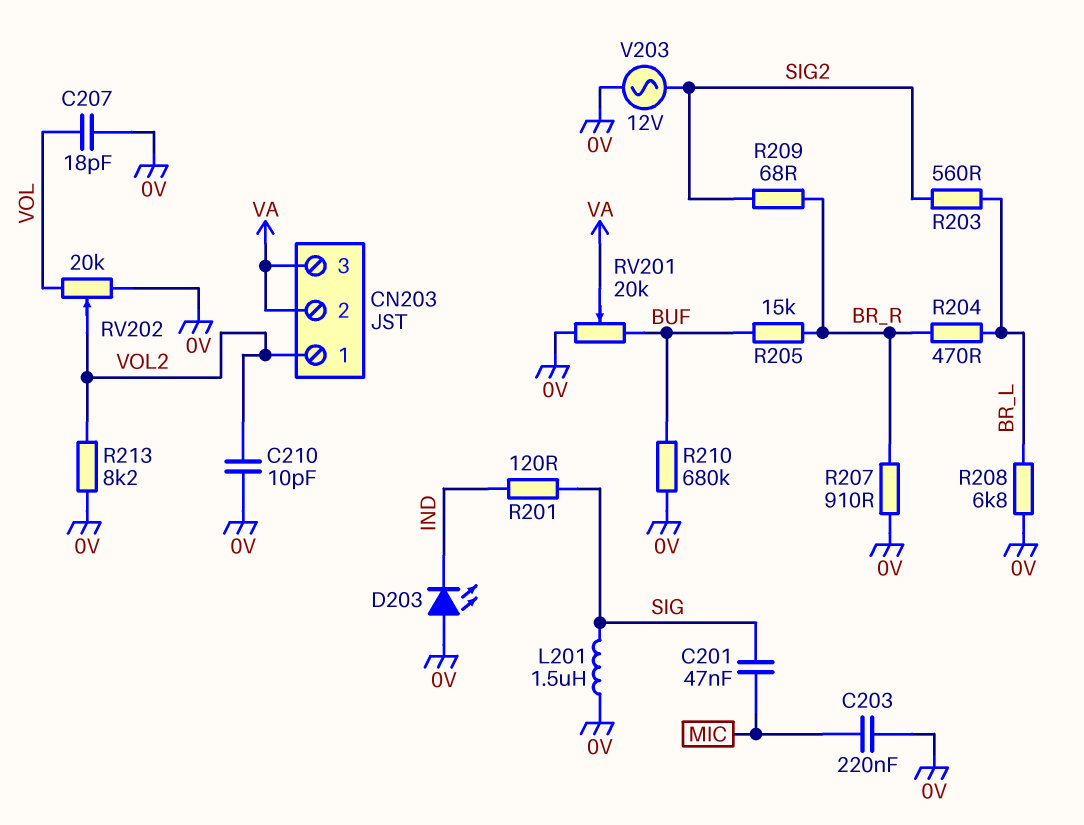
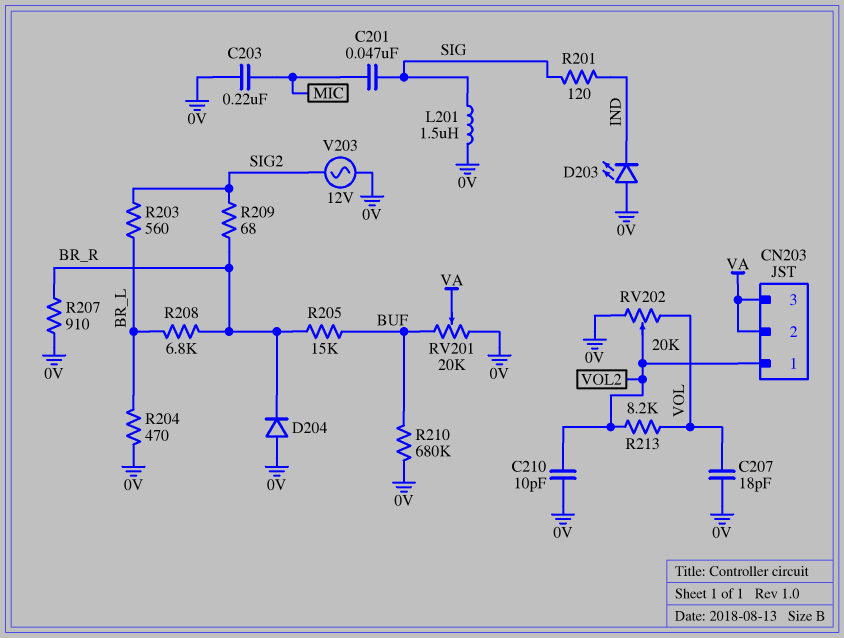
D204: none -> diode (A 0V, K BR_R)
R204: 470 (BR_L, BR_R) -> 470 (0V, BR_L)
R208: 6.8k (0V, BR_L) -> 6.8k (BR_L, BR_R)
R213: 8.2k (0V, VOL2) -> 8.2k (VOL, VOL2)

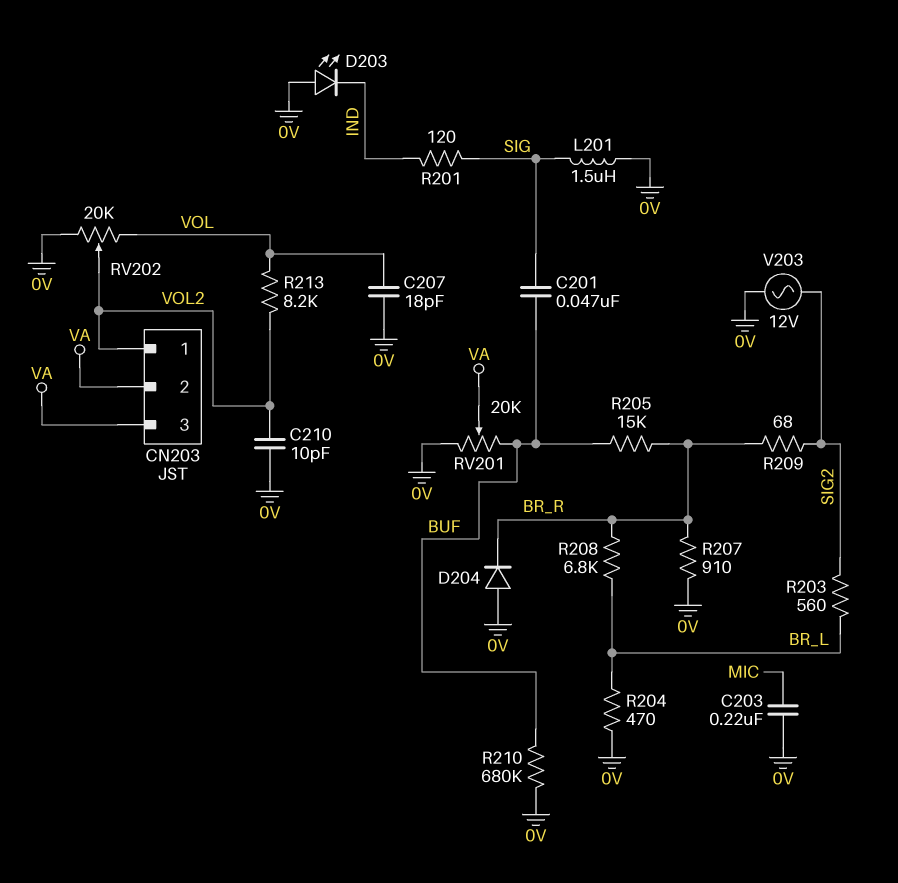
C201: 47nF (MIC, SIG) -> 47nF (BUF, SIG)

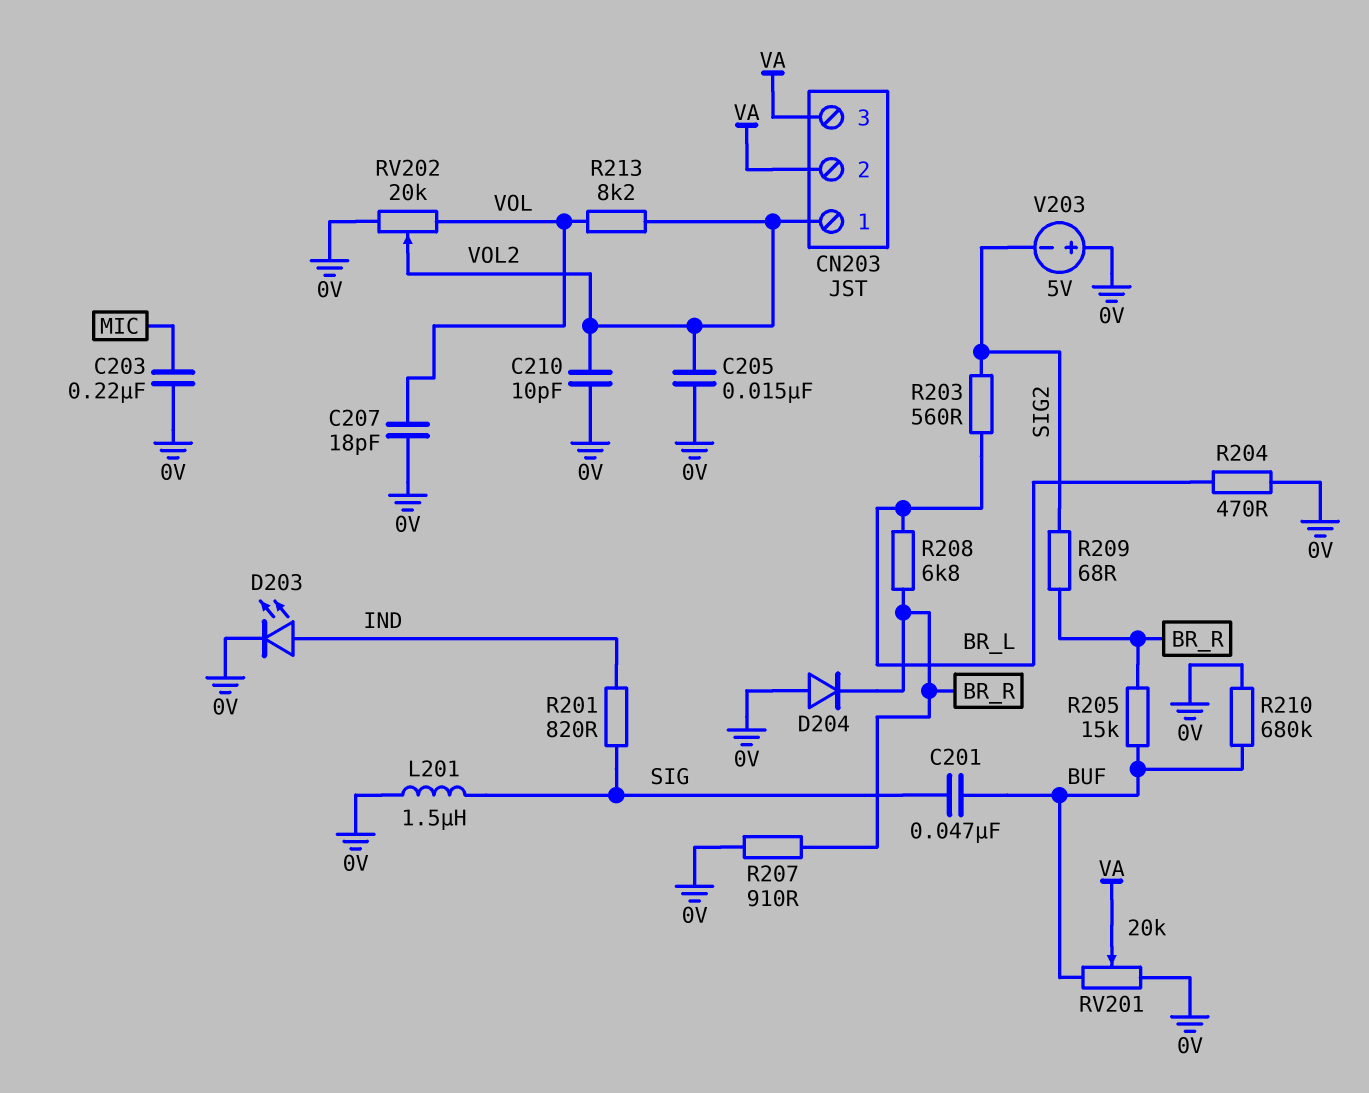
C205: none -> 15nF (0V, VOL2)
D203: LED (A 0V, K IND) -> LED (A IND, K 0V)
R201: 120 (IND, SIG) -> 820 (IND, SIG)
V203: AC 12V (0V, SIG2) -> 5V (plus 0V, minus SIG2)

